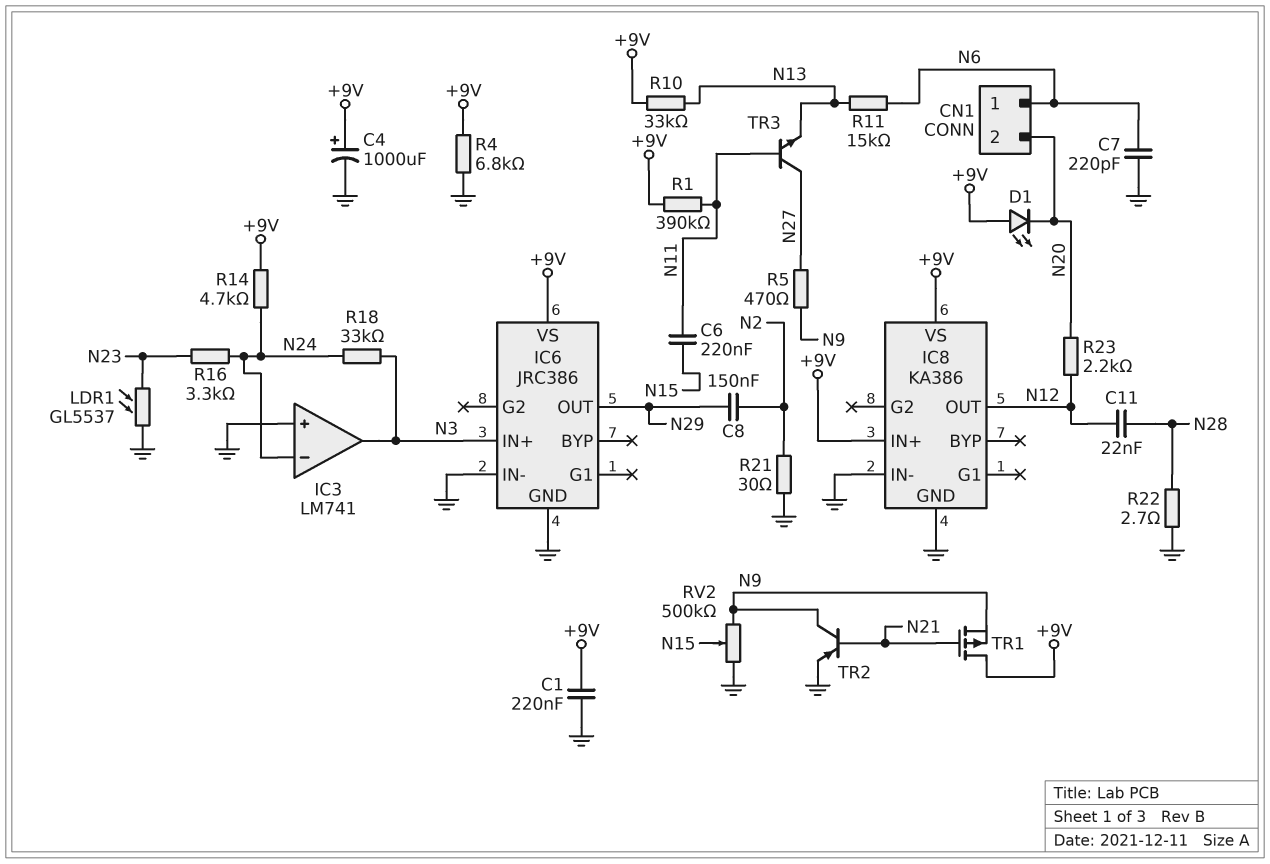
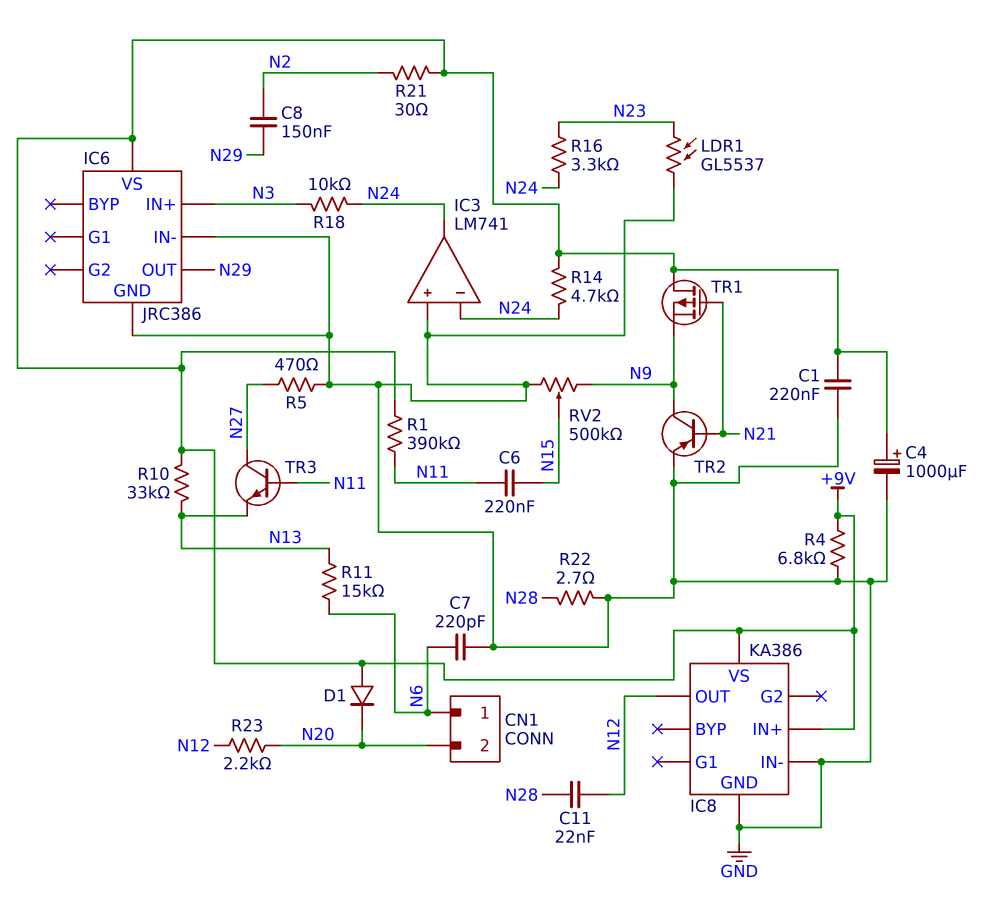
D1: LED (A +9V, K N20) -> diode (A +9V, K N20)
IC3 pin out: N3 -> N24
R5: 470 (N9, N27) -> 470 (GND, N27)
R18: 33k (N3, N24) -> 10k (N3, N24)
R21: 30 (GND, N2) -> 30 (+9V, N2)

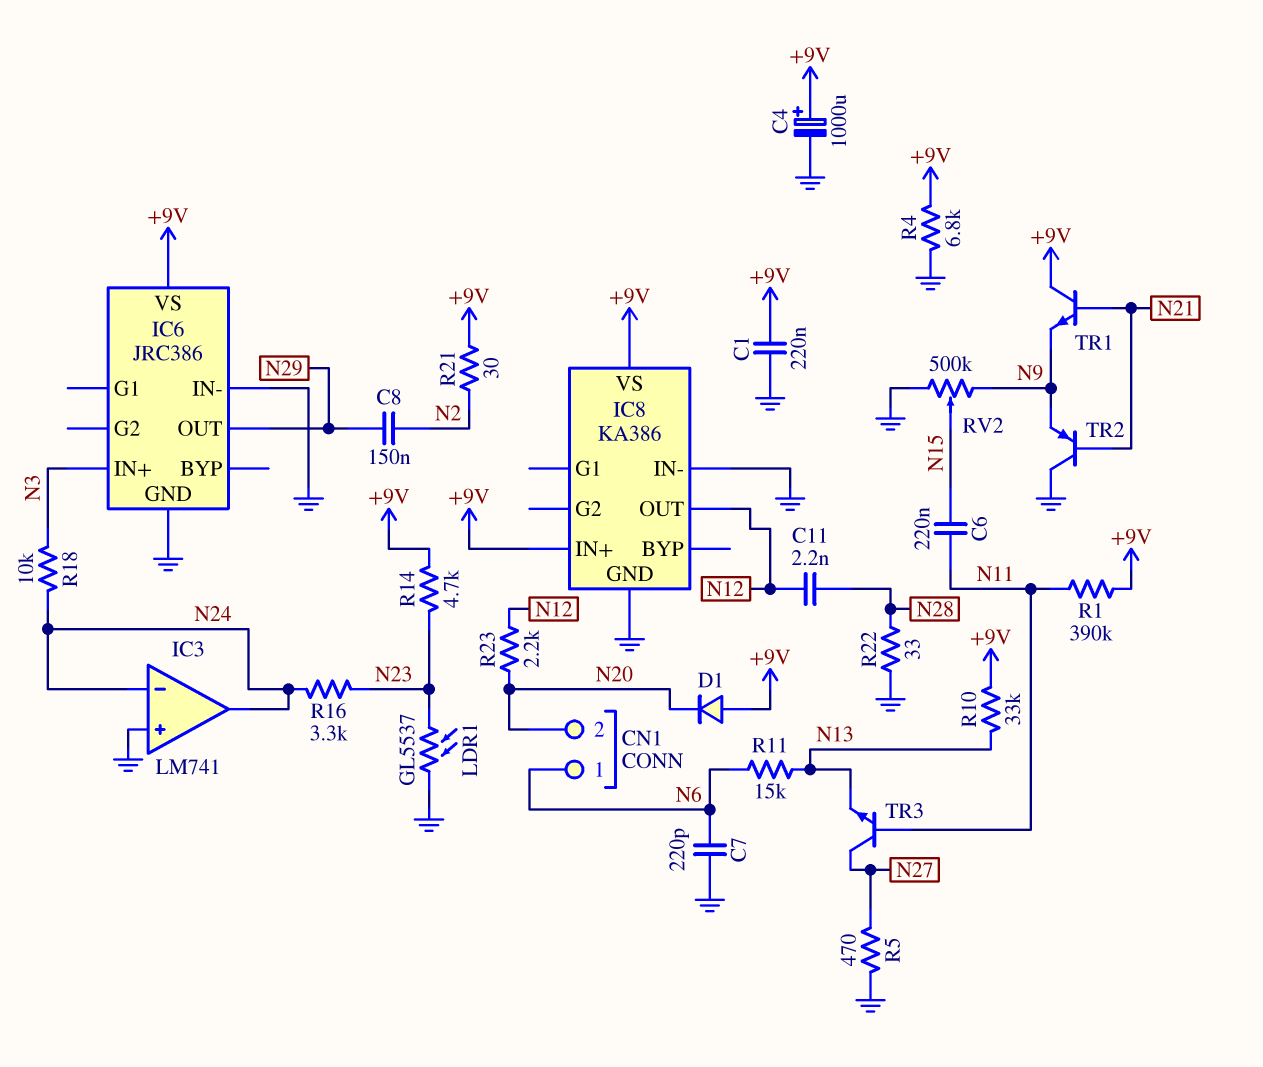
C11: 22nF (N12, N28) -> 2.2nF (N12, N28)
R14: 4.7k (+9V, N24) -> 4.7k (+9V, N23)
R22: 2.7 (GND, N28) -> 33 (GND, N28)
TR1: PMOS (G N21, D +9V, S N9) -> NPN (B N21, C +9V, E N9)
TR2: PNP (B N21, C N9, E GND) -> PNP (B N21, C GND, E N9)

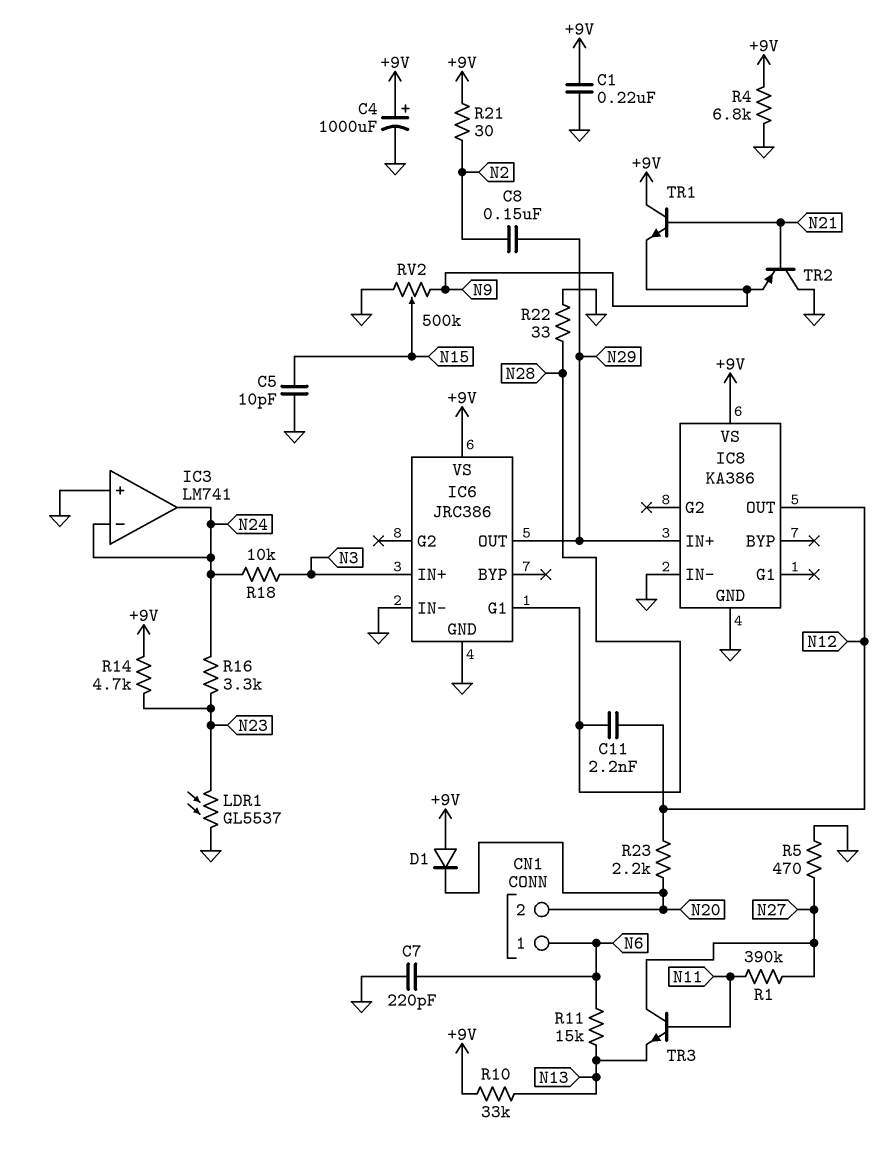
C5: none -> 10pF (GND, N15)
C6: 220nF (N11, N15) -> none
IC6 pin G1: none -> N28
IC8 pin IN+: +9V -> N29
R1: 390k (+9V, N11) -> 390k (N11, N27)

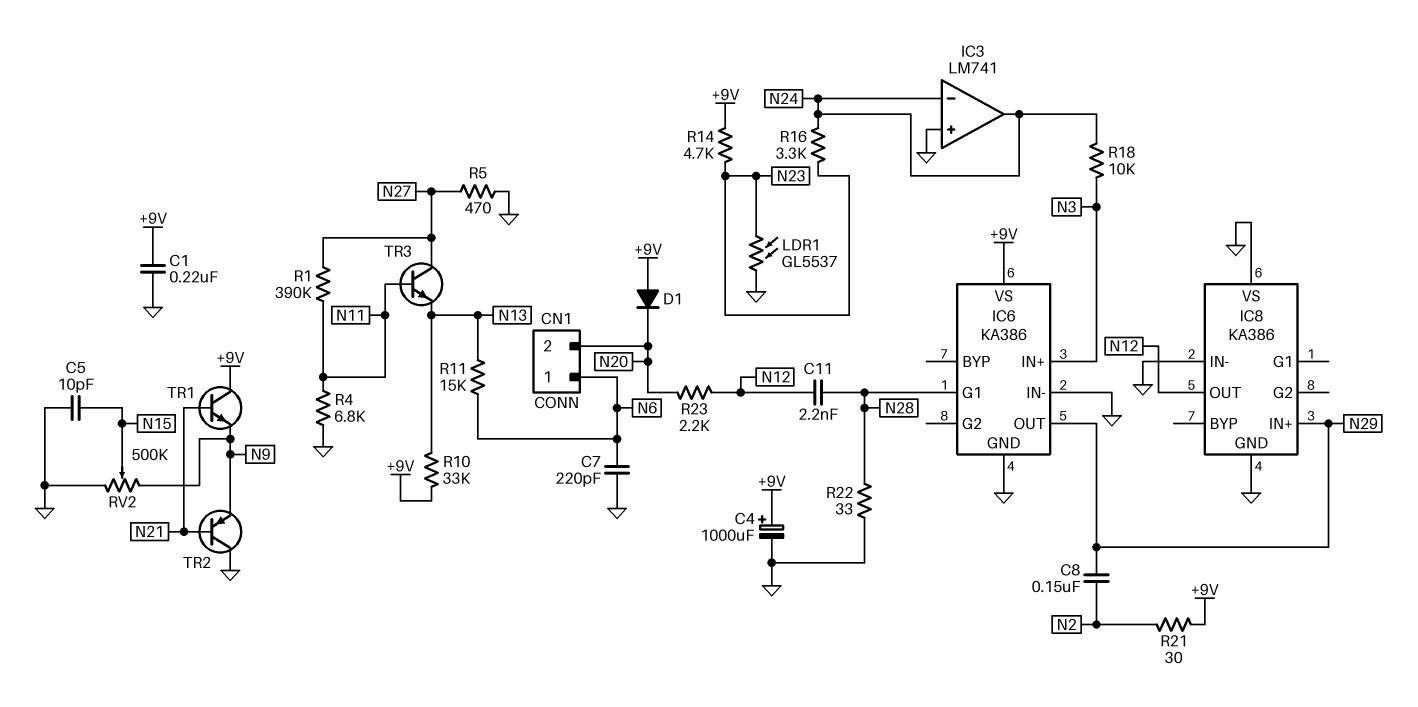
IC6: JRC386 -> KA386
IC8 pin VS: +9V -> GND
R4: 6.8k (+9V, GND) -> 6.8k (GND, N11)

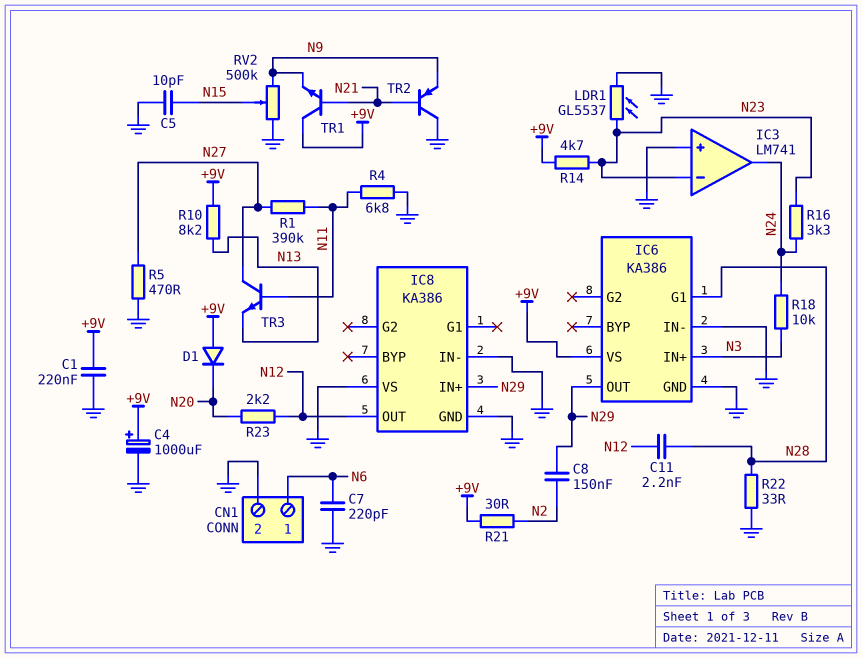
CN1 pin 2: N20 -> GND
IC3 pin in-: N24 -> N23
R10: 33k (+9V, N13) -> 8.2k (+9V, N13)
R11: 15k (N6, N13) -> none

